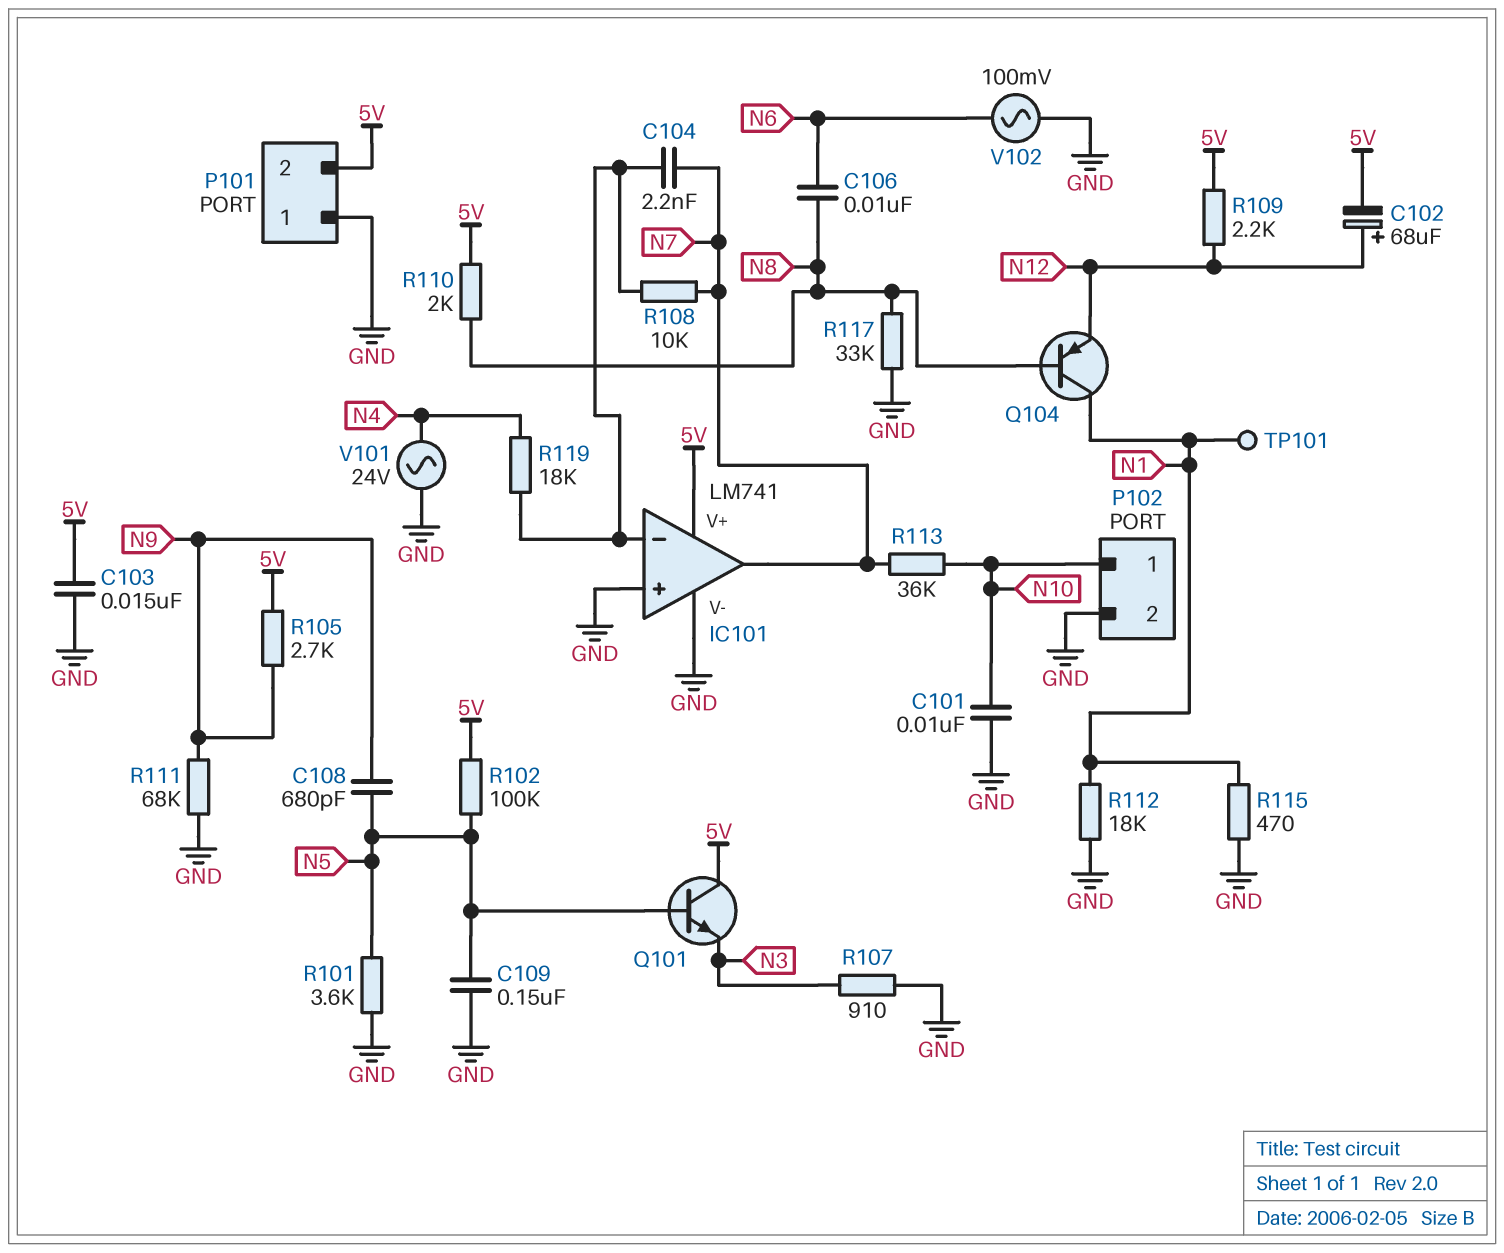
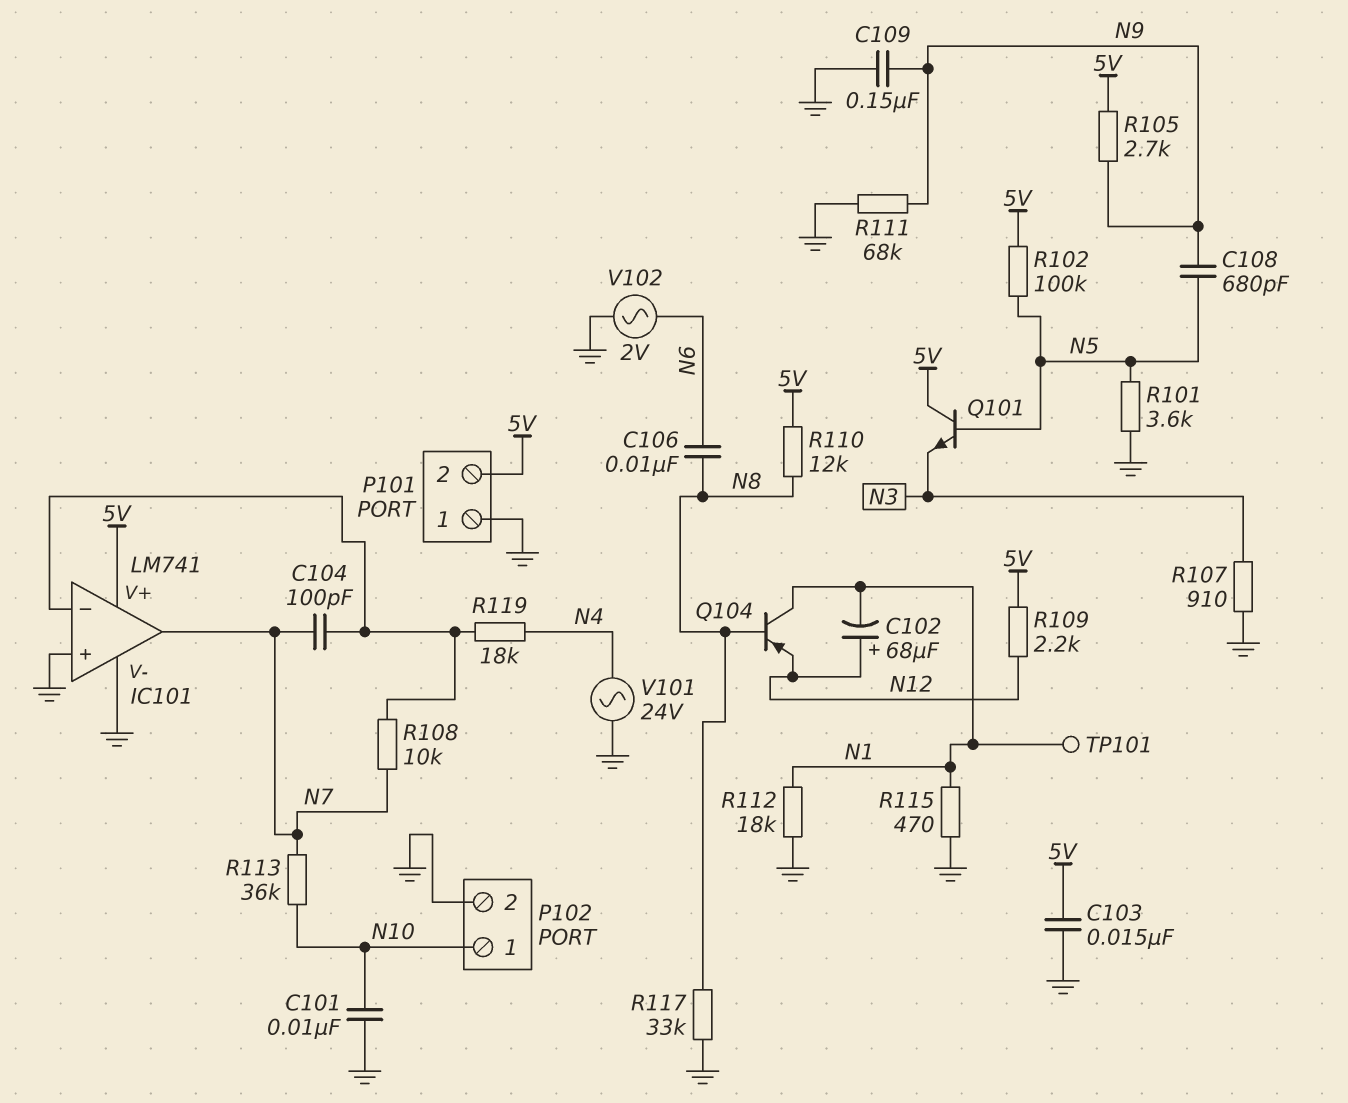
C102: 68uF (plus N12, minus 5V) -> 68uF (plus N12, minus N1)
C104: 2.2nF (IC101/in-, N7) -> 100pF (IC101/in-, N7)
C109: 150nF (GND, N5) -> 150nF (GND, N9)
R110: 2k (5V, N8) -> 12k (5V, N8)
V102: AC 100mV (GND, N6) -> AC 2V (GND, N6)

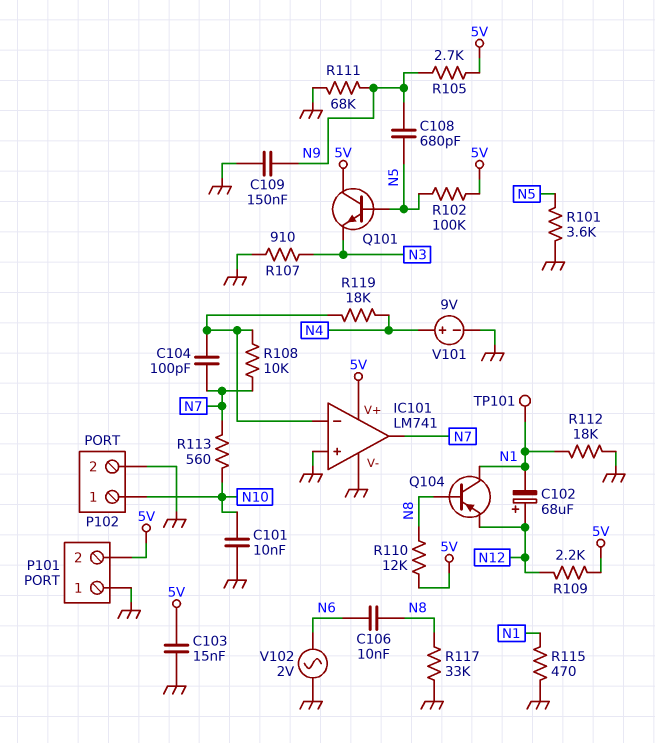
R113: 36k (N7, N10) -> 560 (N7, N10)
V101: AC 24V (GND, N4) -> 9V (plus N4, minus GND)

